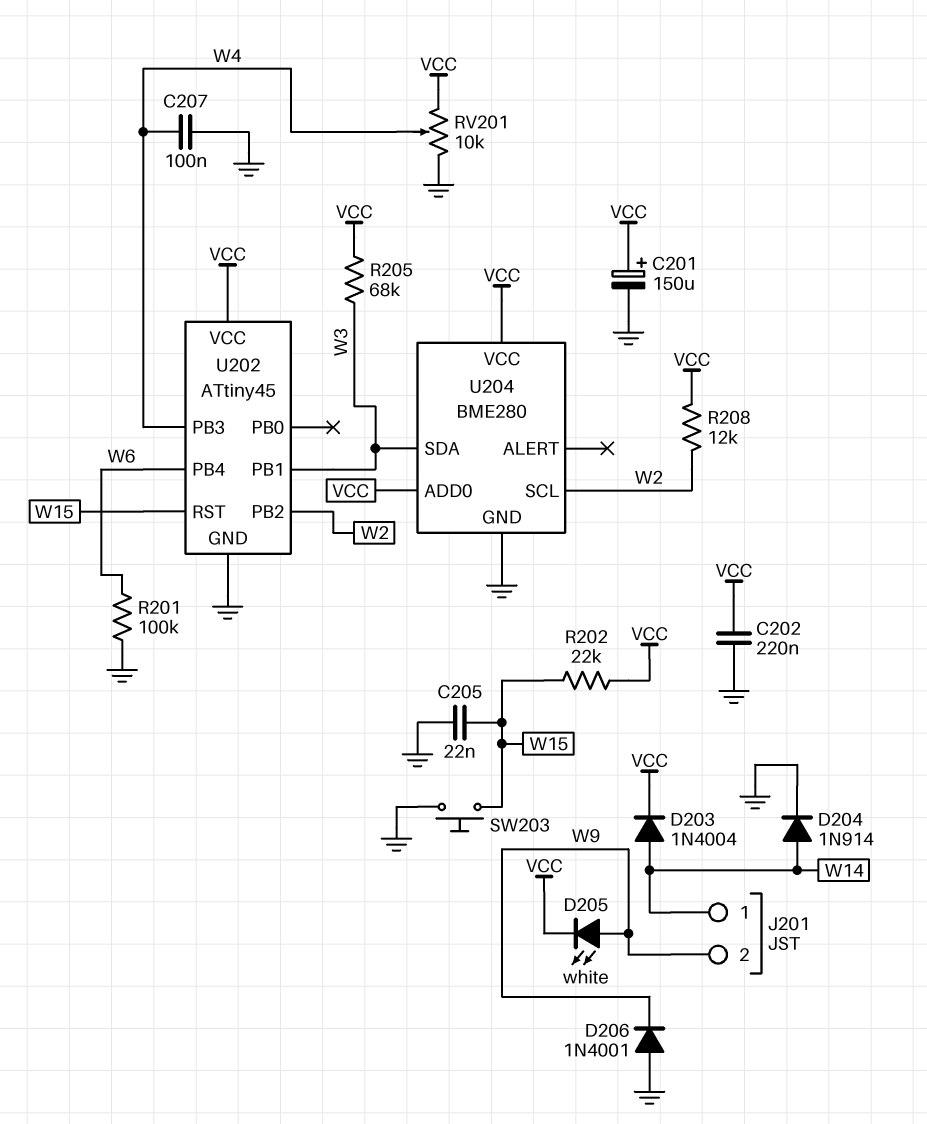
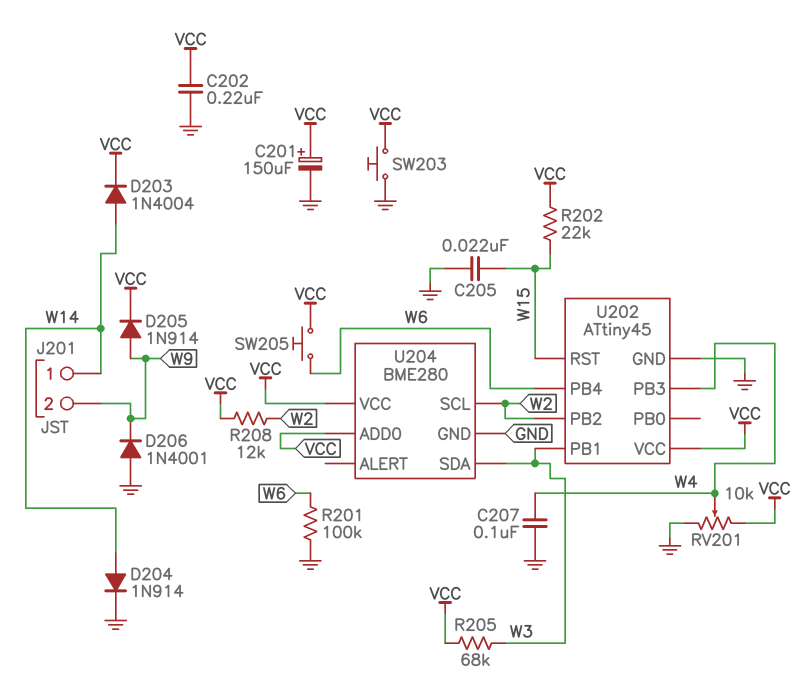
D205: LED white (A W9, K VCC) -> diode 1N914 (A W9, K VCC)
SW203: button (GND, W15) -> button (GND, VCC)
SW205: none -> button (VCC, W6)

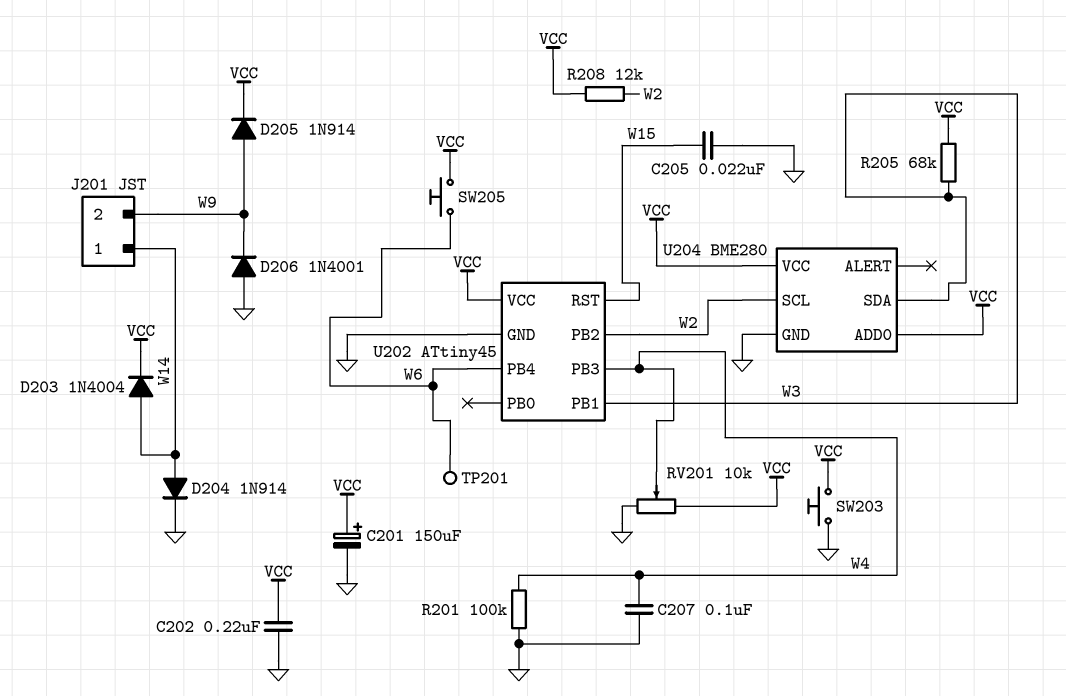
R201: 100k (GND, W6) -> 100k (GND, W4)
R202: 22k (VCC, W15) -> none
TP201: none -> test point (W6)

